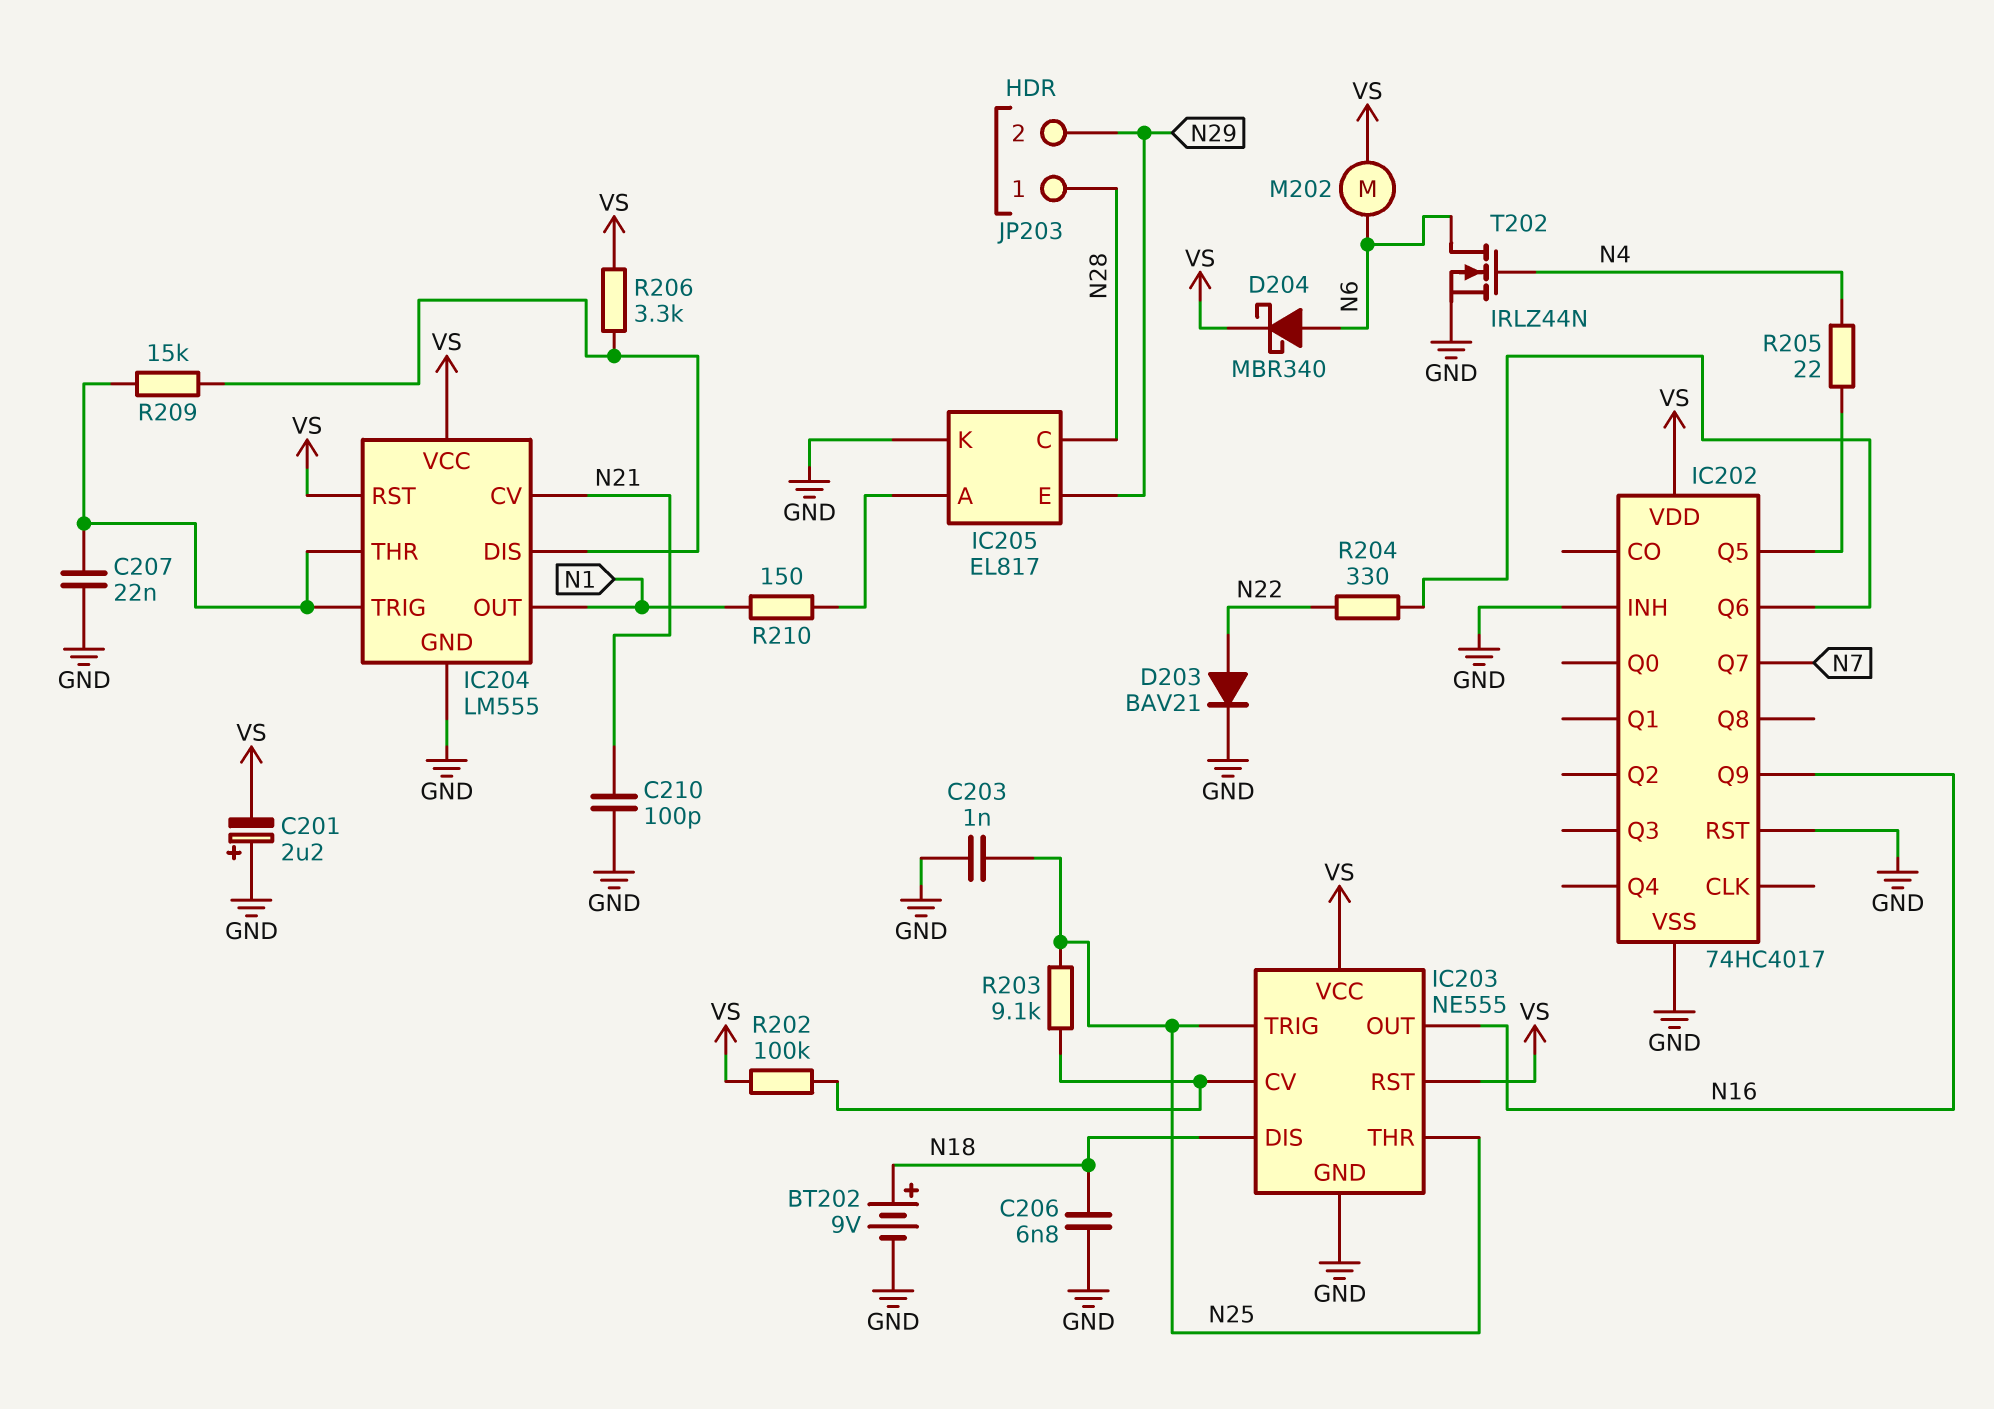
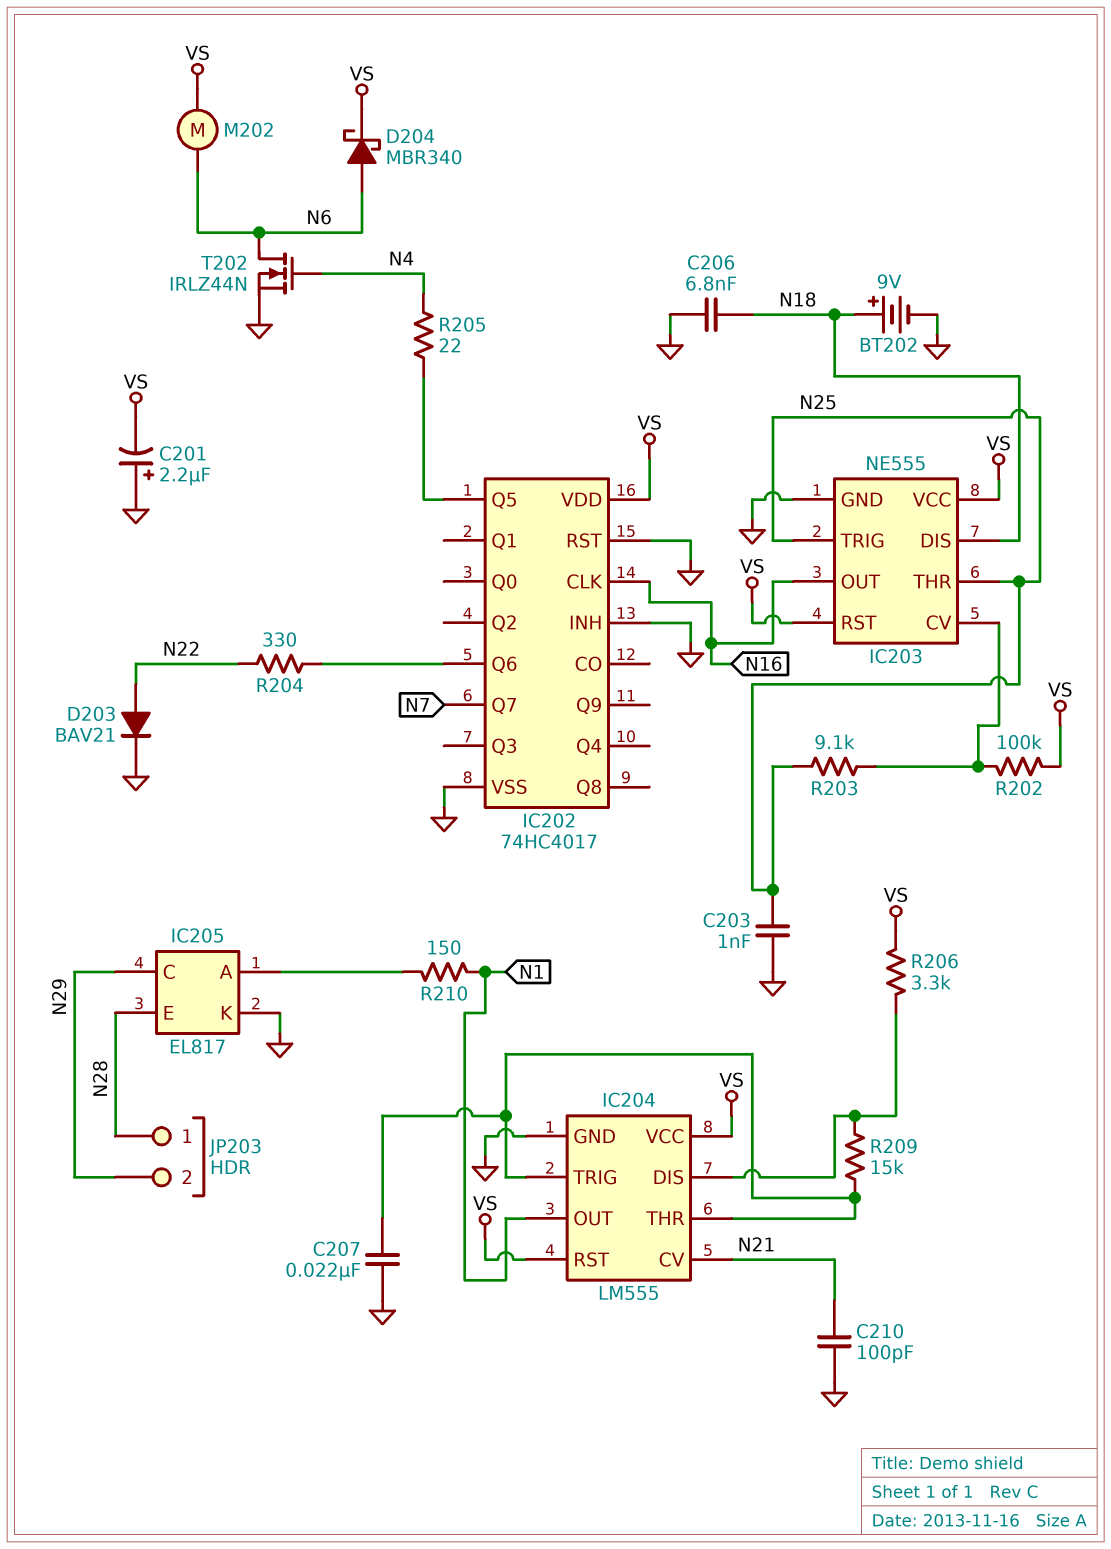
IC202 pin CLK: none -> N16
IC202 pin Q9: N16 -> none
IC205 pin C: N28 -> N29
IC205 pin E: N29 -> N28

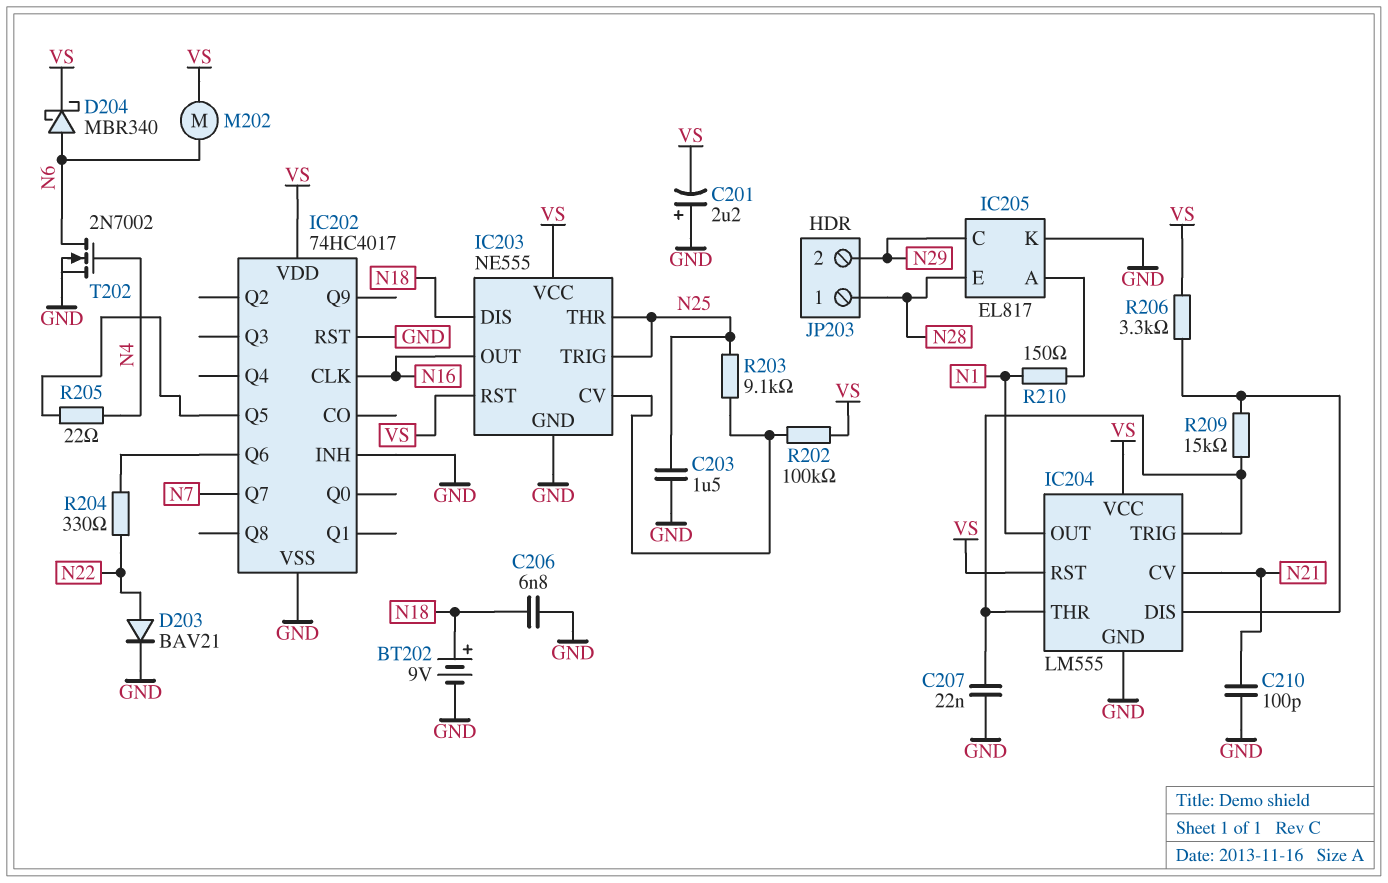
C203: 1nF (GND, N25) -> 1.5uF (GND, N25)
T202: NMOS IRLZ44N (G N4, D N6, S GND) -> NMOS 2N7002 (G N4, D N6, S GND)

